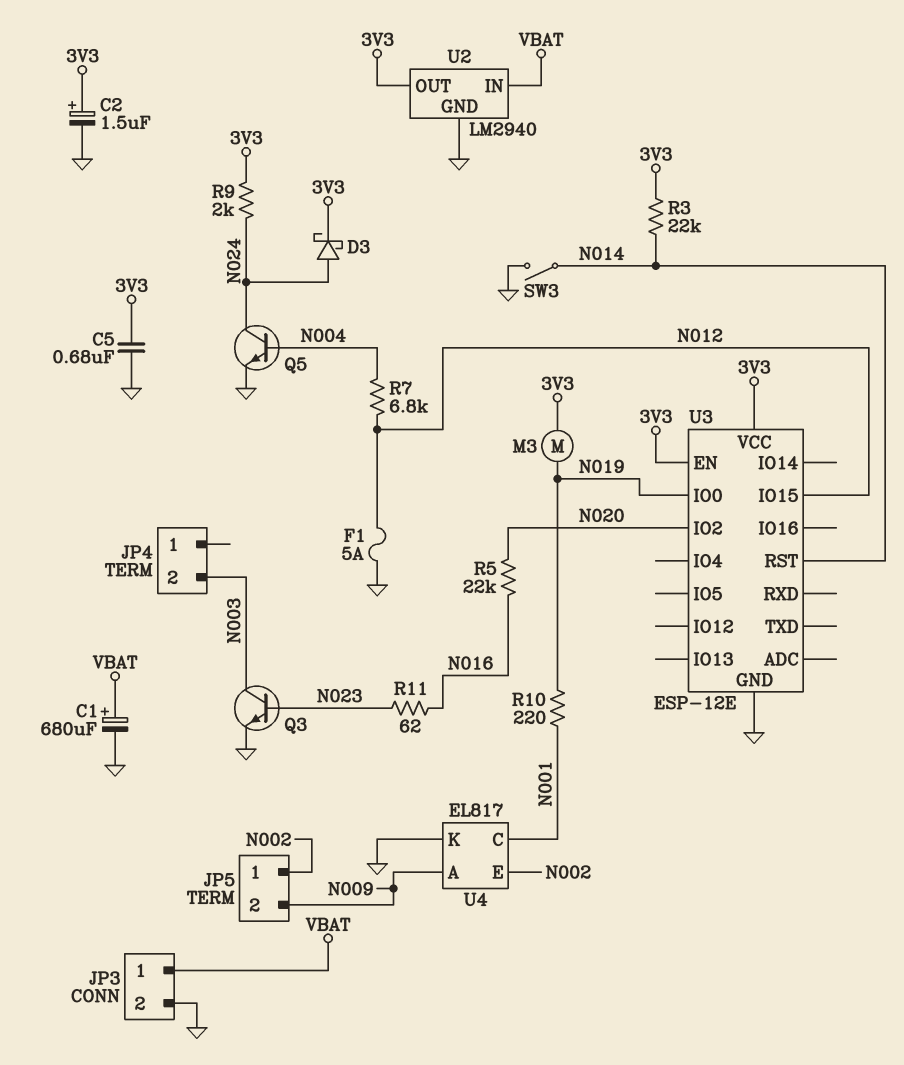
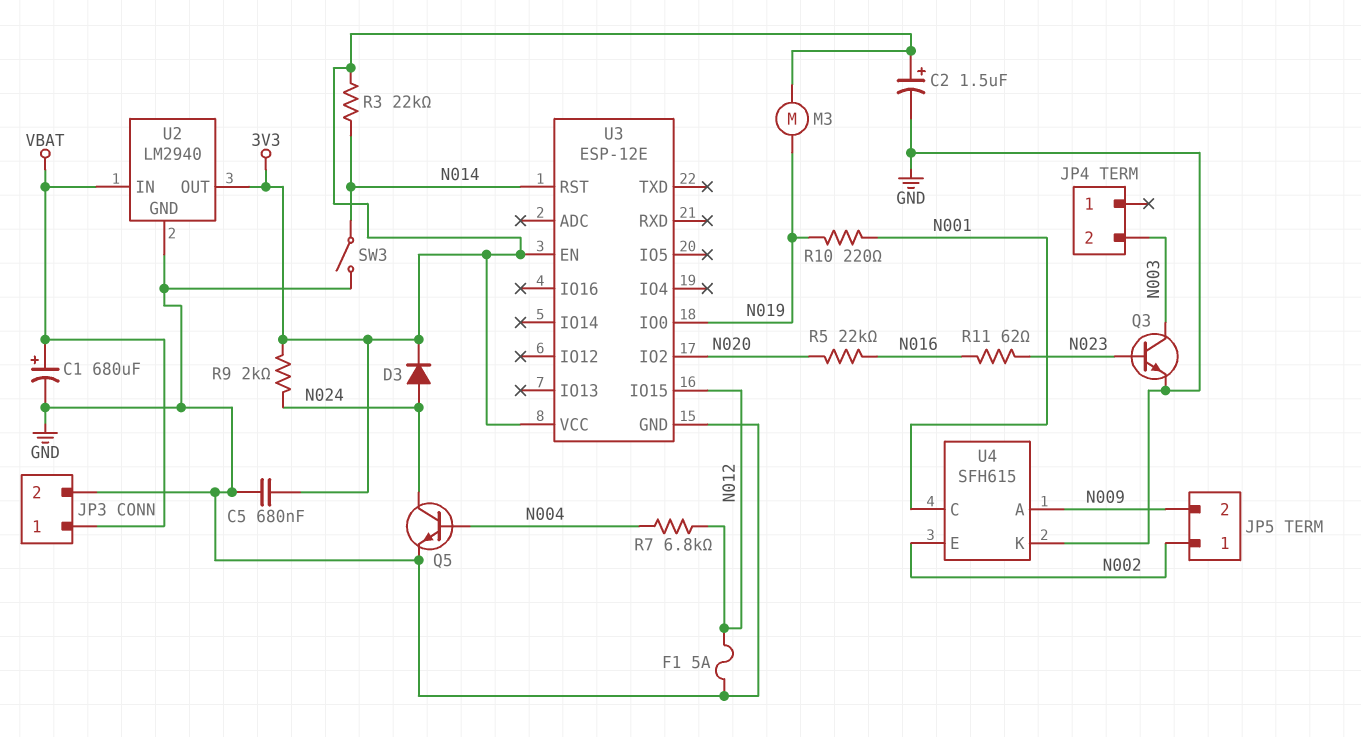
D3: schottky (A N024, K 3V3) -> diode (A N024, K 3V3)
U4: EL817 -> SFH615

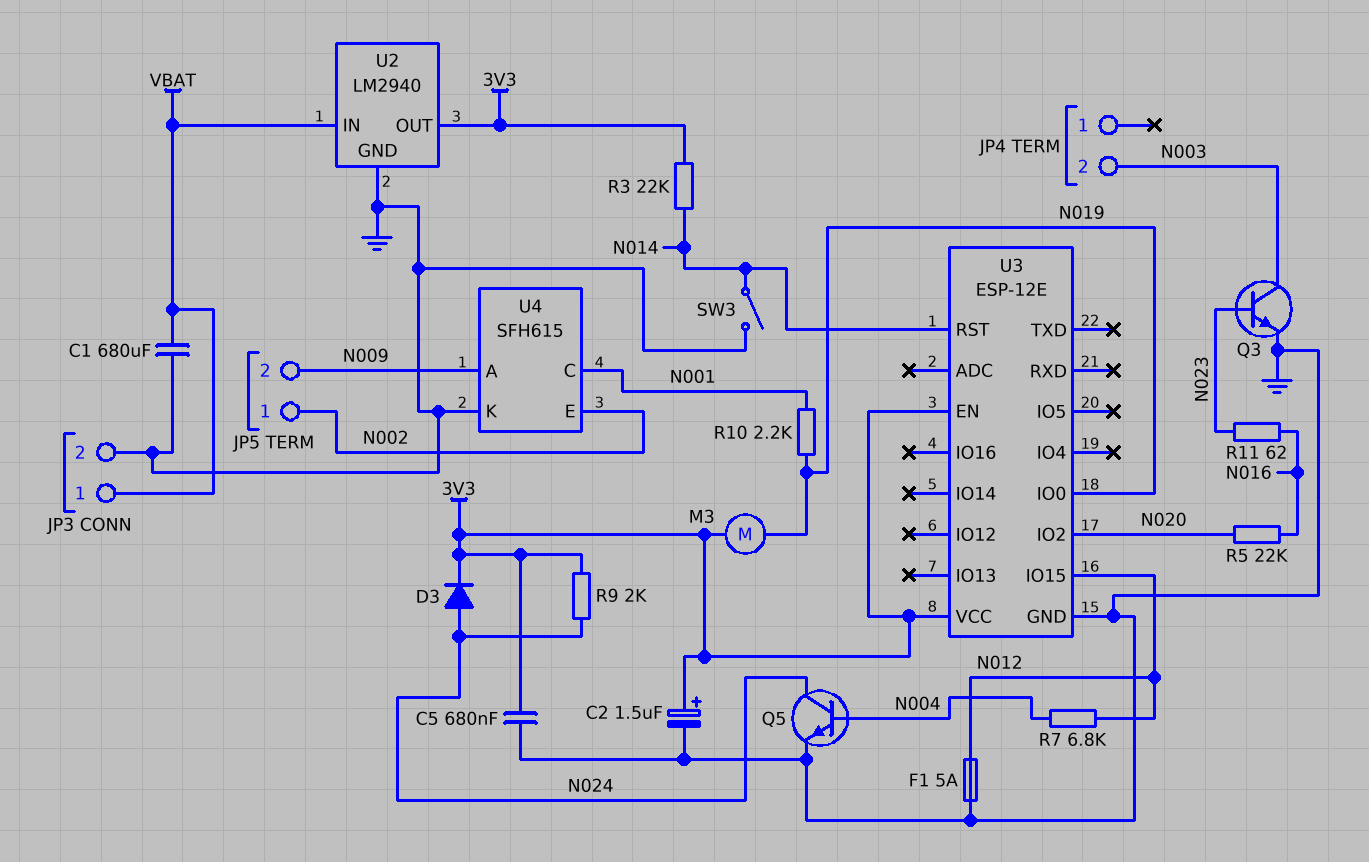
C1: 680uF (plus VBAT, minus GND) -> 680uF (GND, VBAT)
R10: 220 (N001, N019) -> 2.2k (N001, N019)

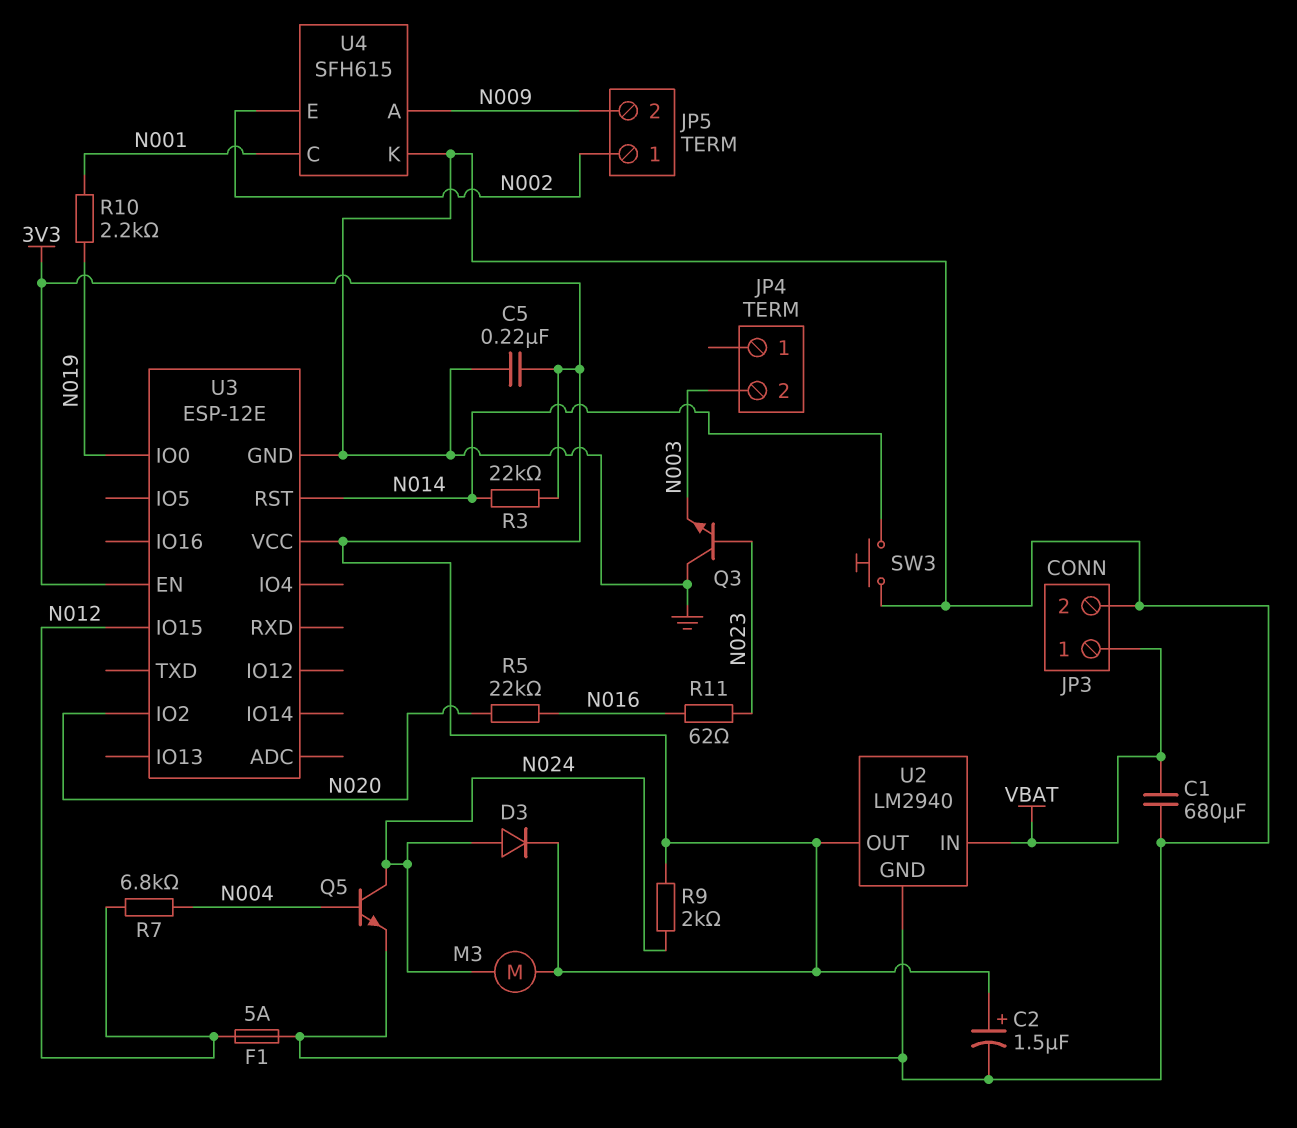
C5: 680nF (3V3, GND) -> 220nF (3V3, GND)
M3: motor (3V3, N019) -> motor (3V3, N024)
Q3: NPN (B N023, C N003, E GND) -> NPN (B N023, C GND, E N003)
SW3: switch (GND, N014) -> button (GND, N014)

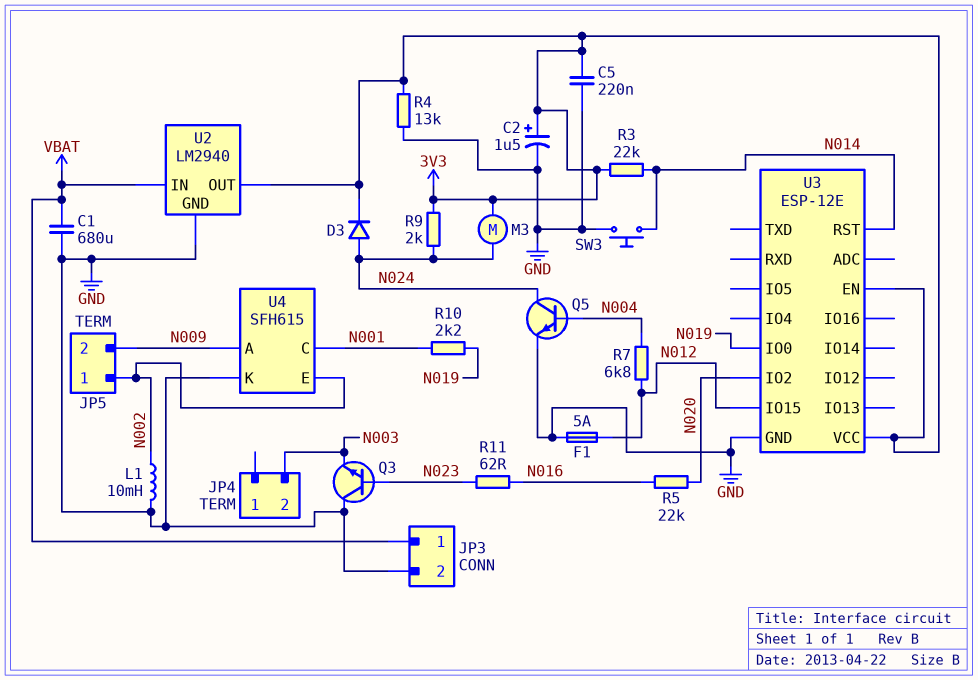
L1: none -> 10mH (GND, N002)
R4: none -> 13k (3V3, GND)

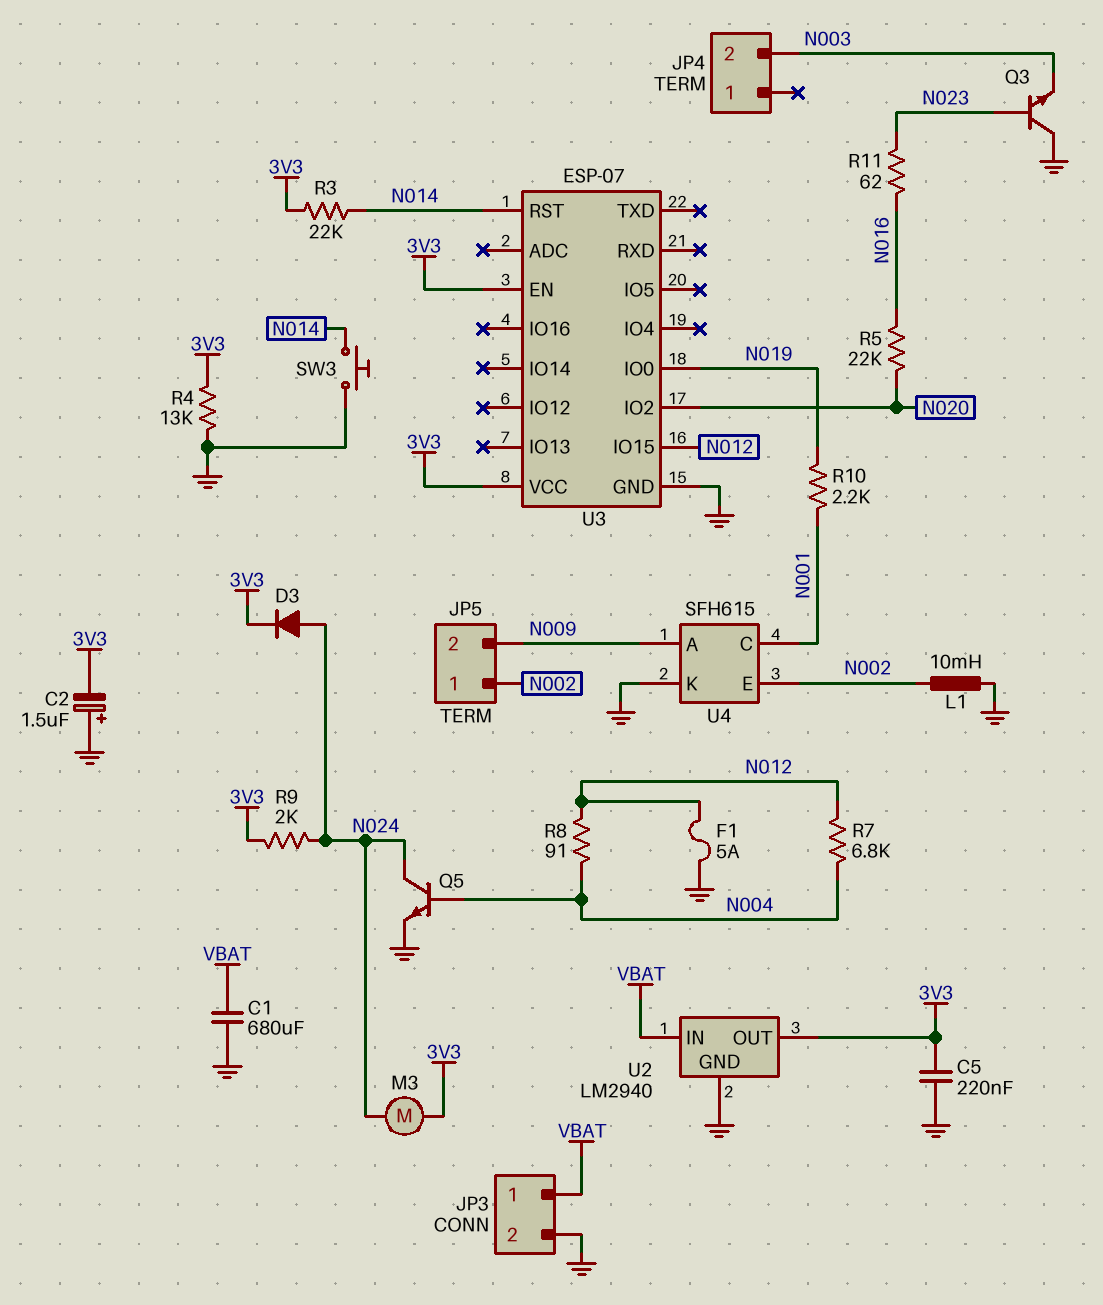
C2: 1.5uF (plus 3V3, minus GND) -> 1.5uF (plus GND, minus 3V3)
R8: none -> 91 (N004, N012)
U3: ESP-12E -> ESP-07

